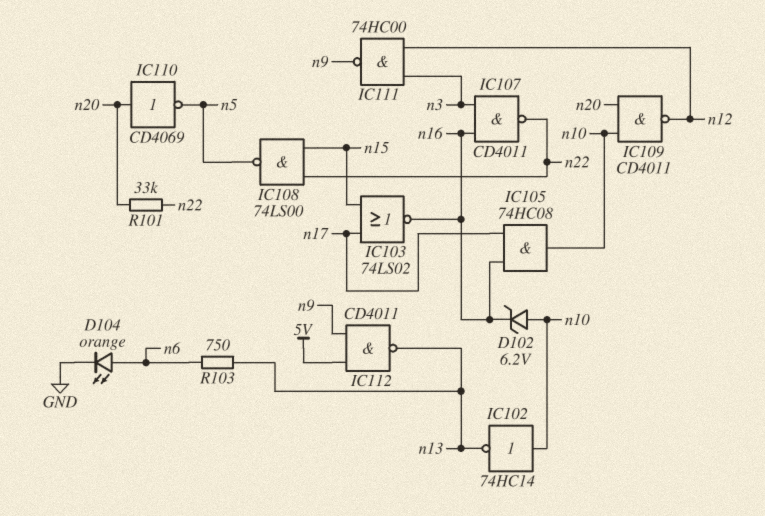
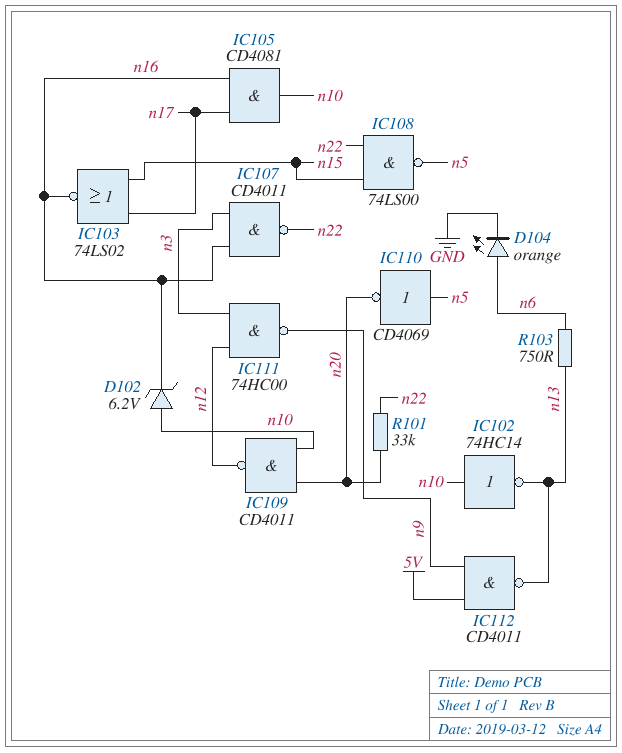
IC105: AND 74HC08 (in n16, in n17, out n10) -> AND CD4081 (in n16, in n17, out n10)
IC110: NOT CD4069 (in n20, out n5) -> NOT CD4069 (in n5, out n20)

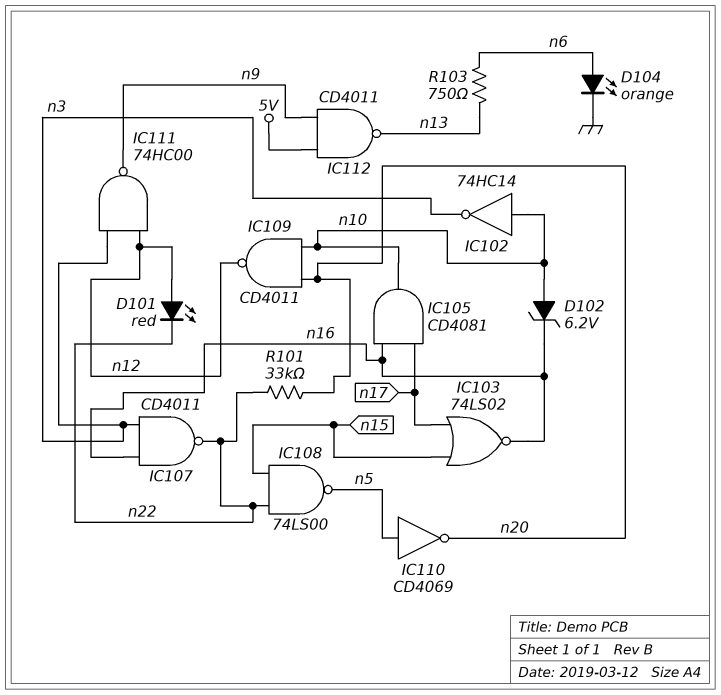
D101: none -> LED red (A n12, K n22)
IC102: NOT 74HC14 (in n10, out n13) -> NOT 74HC14 (in n10, out n3)

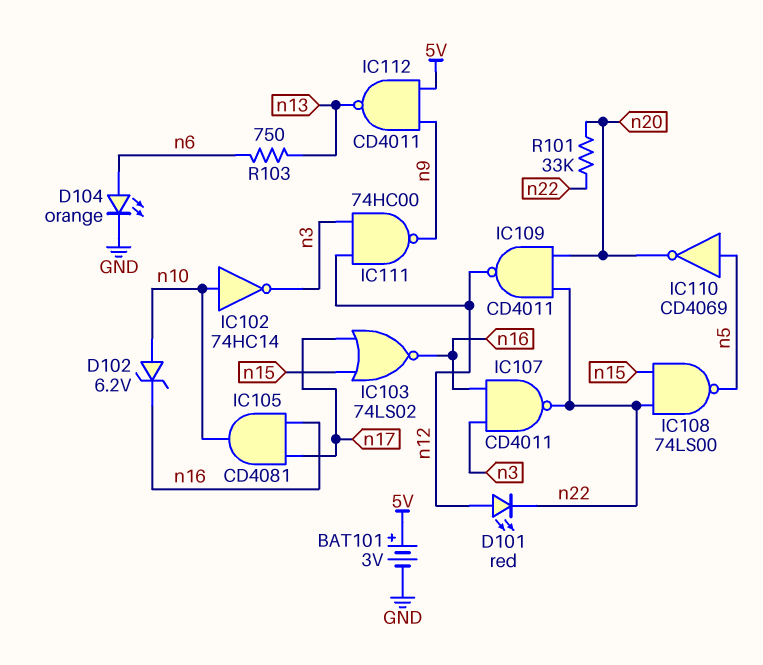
BAT101: none -> 3V (plus 5V, minus GND)
IC109: NAND CD4011 (in n10, in n20, out n12) -> NAND CD4011 (in n20, in n22, out n12)

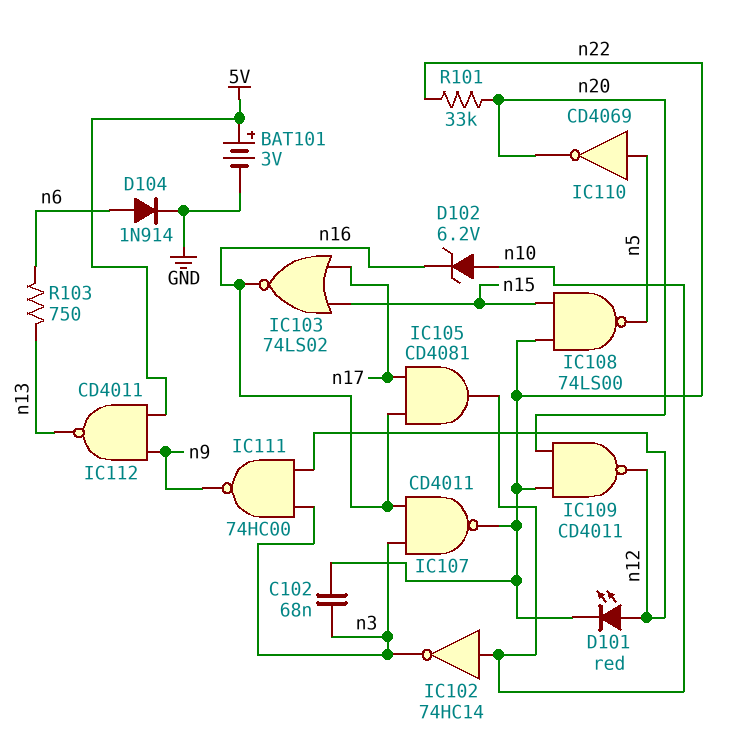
C102: none -> 68nF (n3, n22)
D104: LED orange (A n6, K GND) -> diode 1N914 (A n6, K GND)

